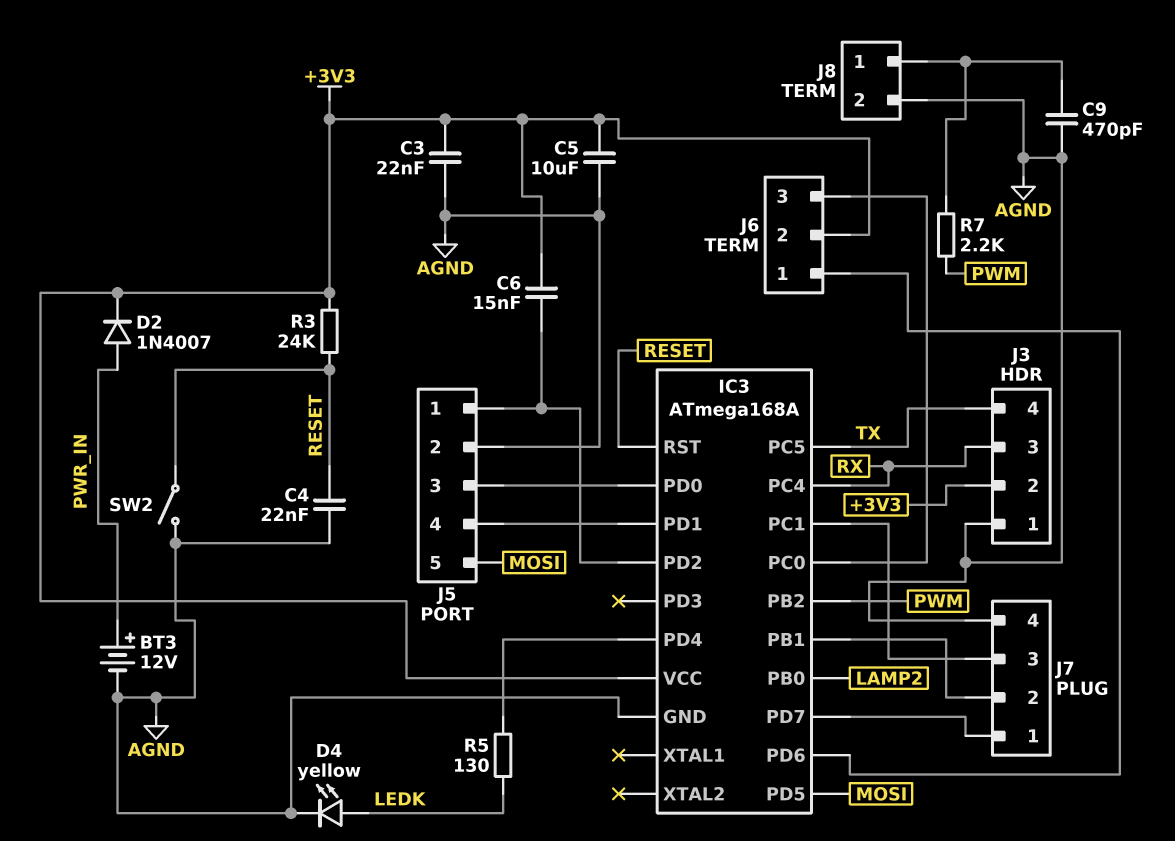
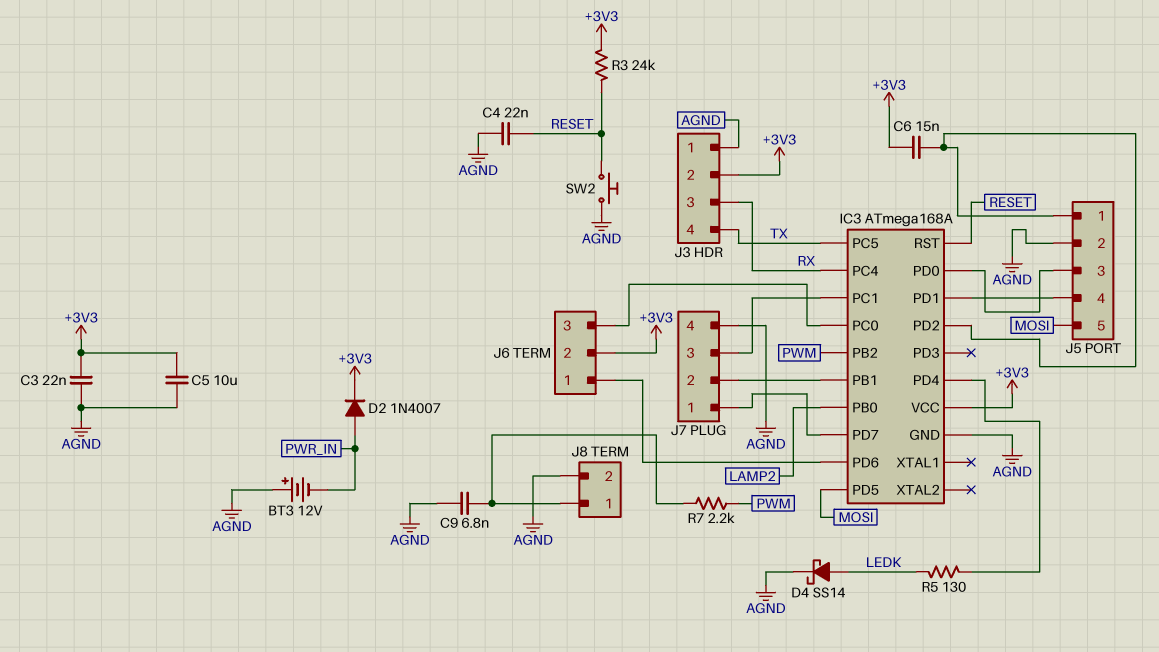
BT3: 12V (plus PWR_IN, minus AGND) -> 12V (plus AGND, minus PWR_IN)
C9: 470pF (AGND, J8/1) -> 6.8nF (AGND, J8/1)
D4: LED yellow (A LEDK, K AGND) -> schottky SS14 (A LEDK, K AGND)
SW2: switch (AGND, RESET) -> button (AGND, RESET)

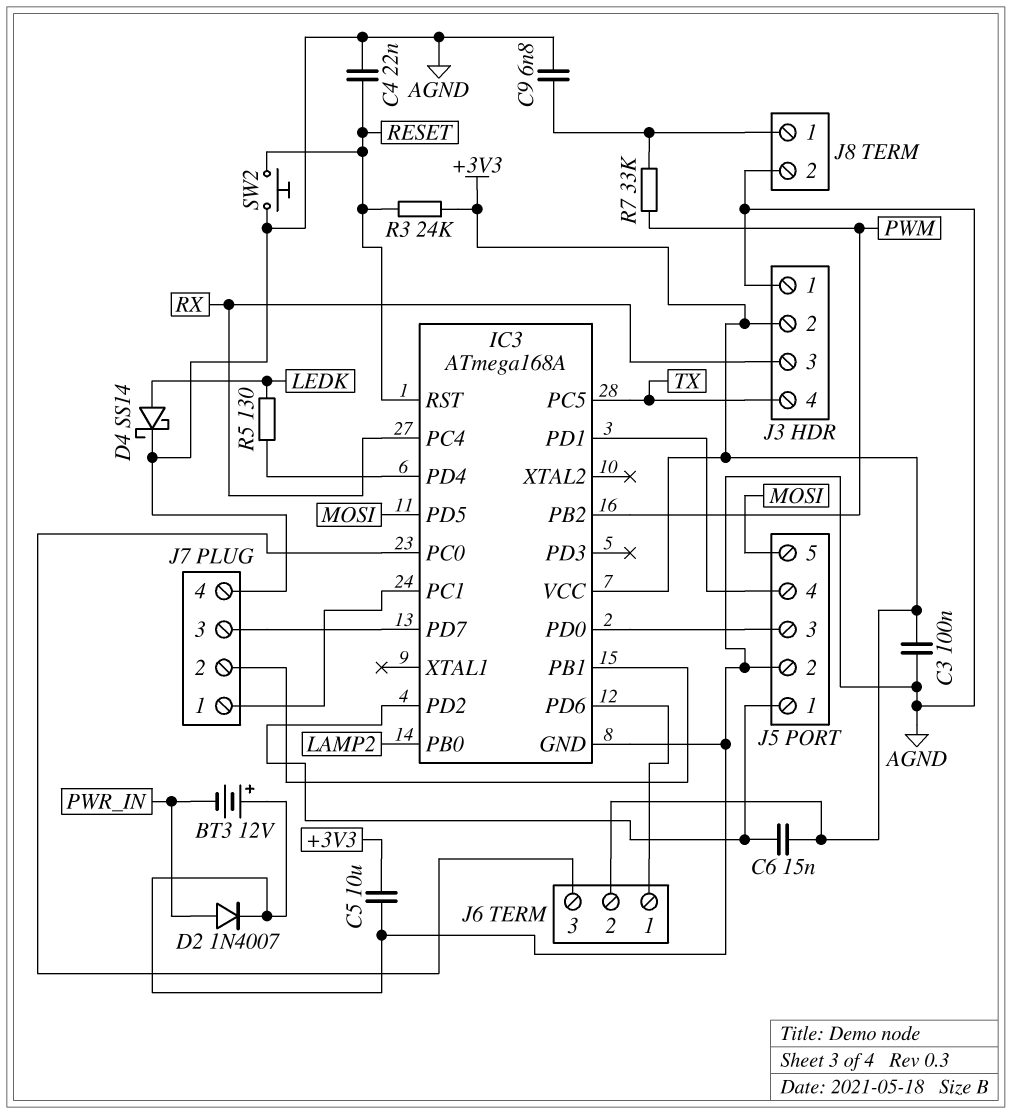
C3: 22nF (+3V3, AGND) -> 100nF (+3V3, AGND)
D2: diode 1N4007 (A PWR_IN, K +3V3) -> diode 1N4007 (A PWR_IN, K AGND)
J7 pin 1: IC3/PD7 -> IC3/PC1
J7 pin 3: IC3/PC1 -> IC3/PD7
R7: 2.2k (J8/1, PWM) -> 33k (J8/1, PWM)

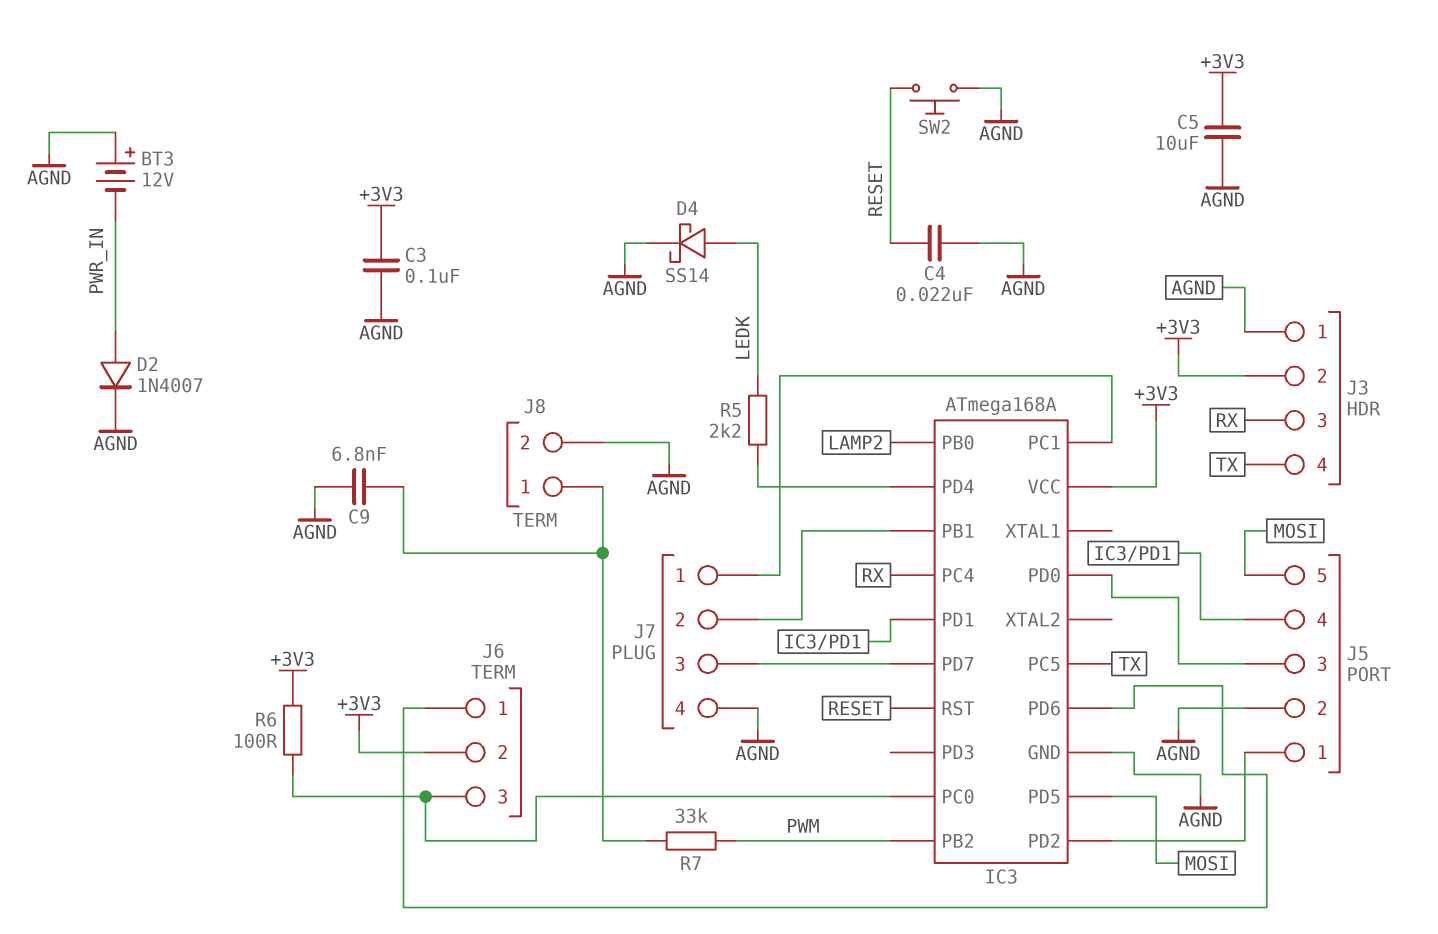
C6: 15nF (+3V3, IC3/PD2) -> none
R3: 24k (+3V3, RESET) -> none
R5: 130 (IC3/PD4, LEDK) -> 2.2k (IC3/PD4, LEDK)
R6: none -> 100 (+3V3, IC3/PC0)

